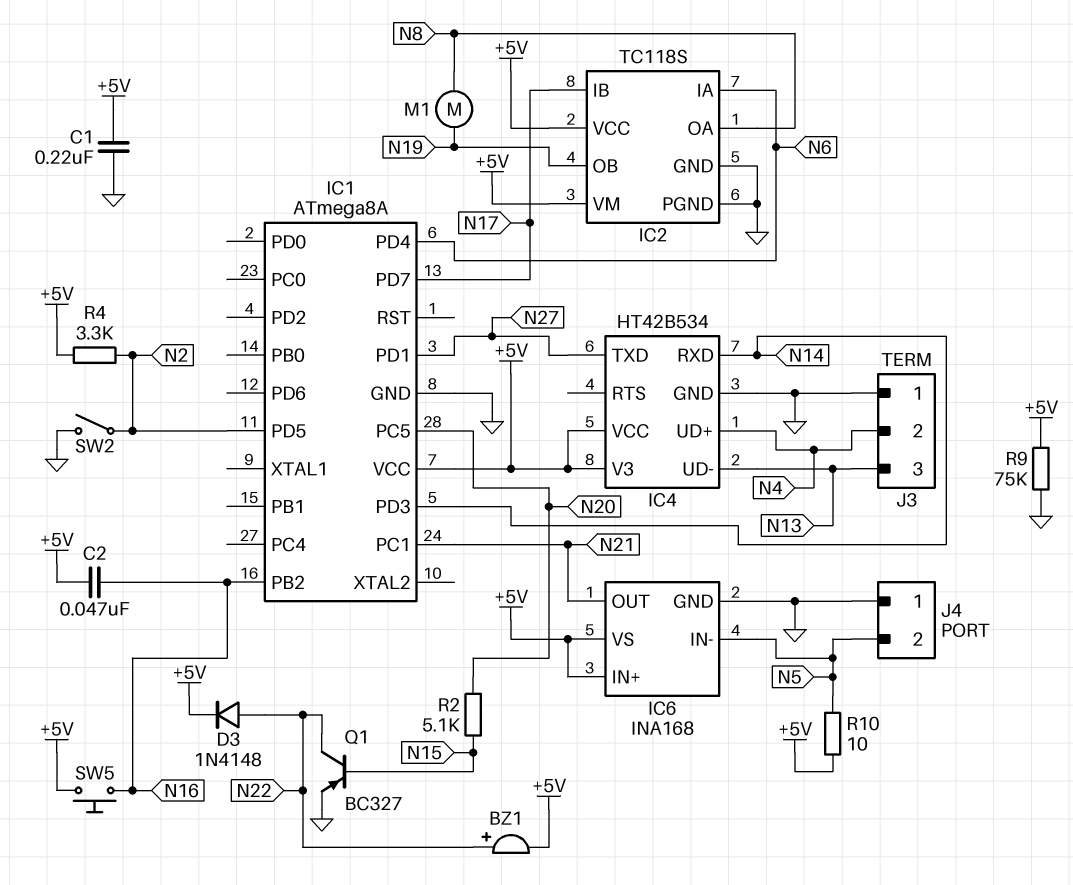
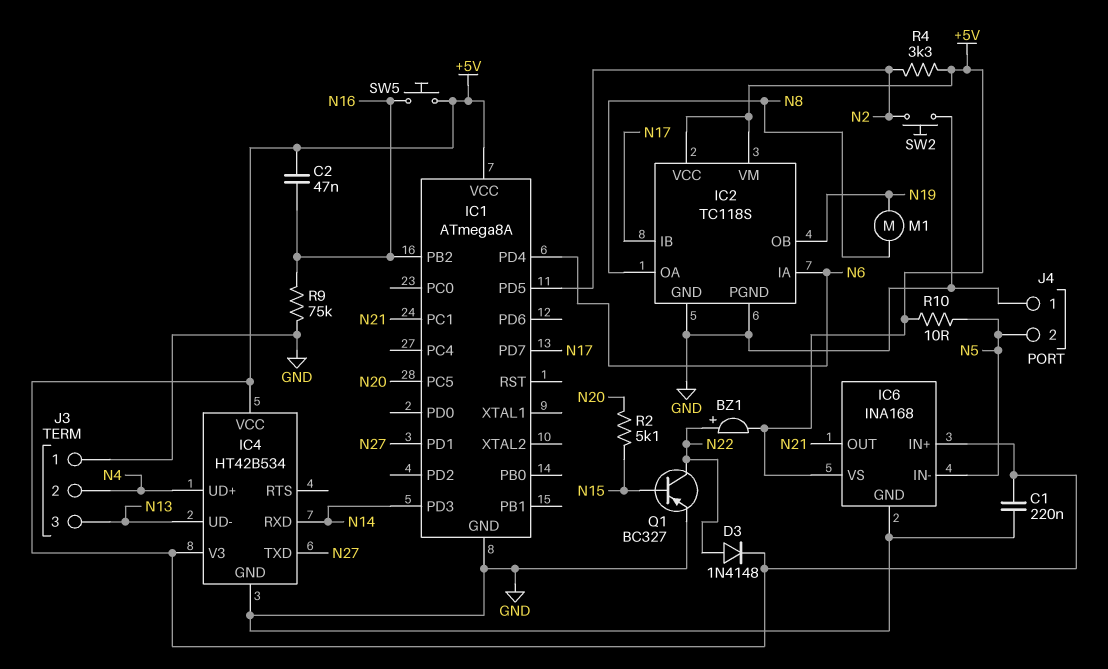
R9: 75k (+5V, GND) -> 75k (GND, N16)
SW2: switch (GND, N2) -> button (GND, N2)

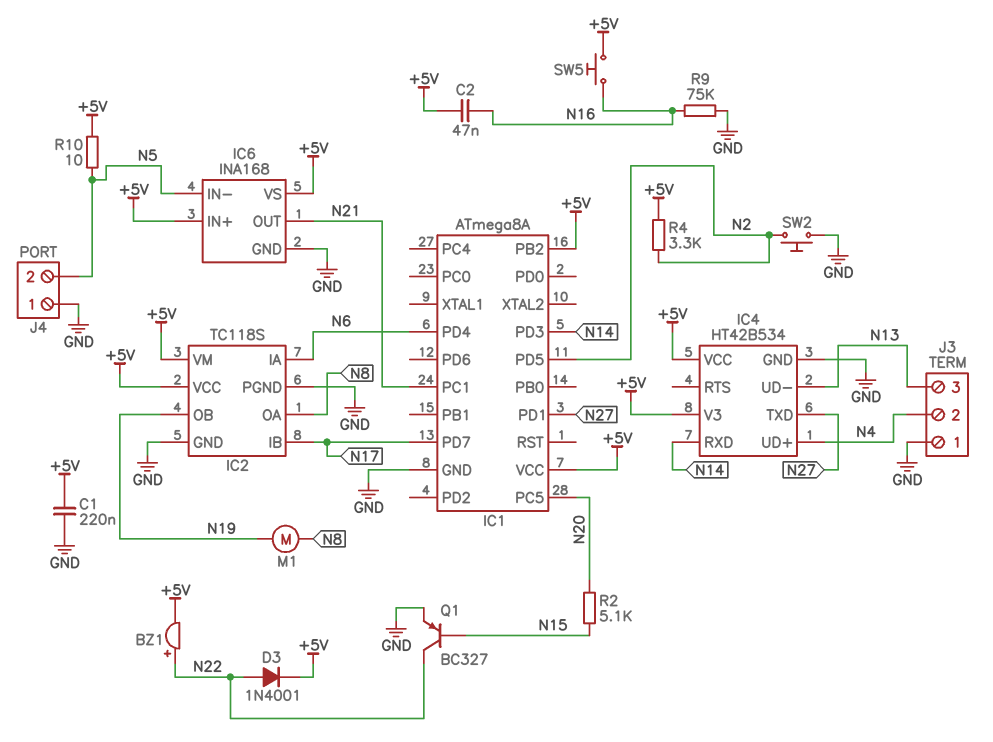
D3: diode 1N4148 (A N22, K +5V) -> diode 1N4001 (A N22, K +5V)
IC1 pin PB2: N16 -> +5V

